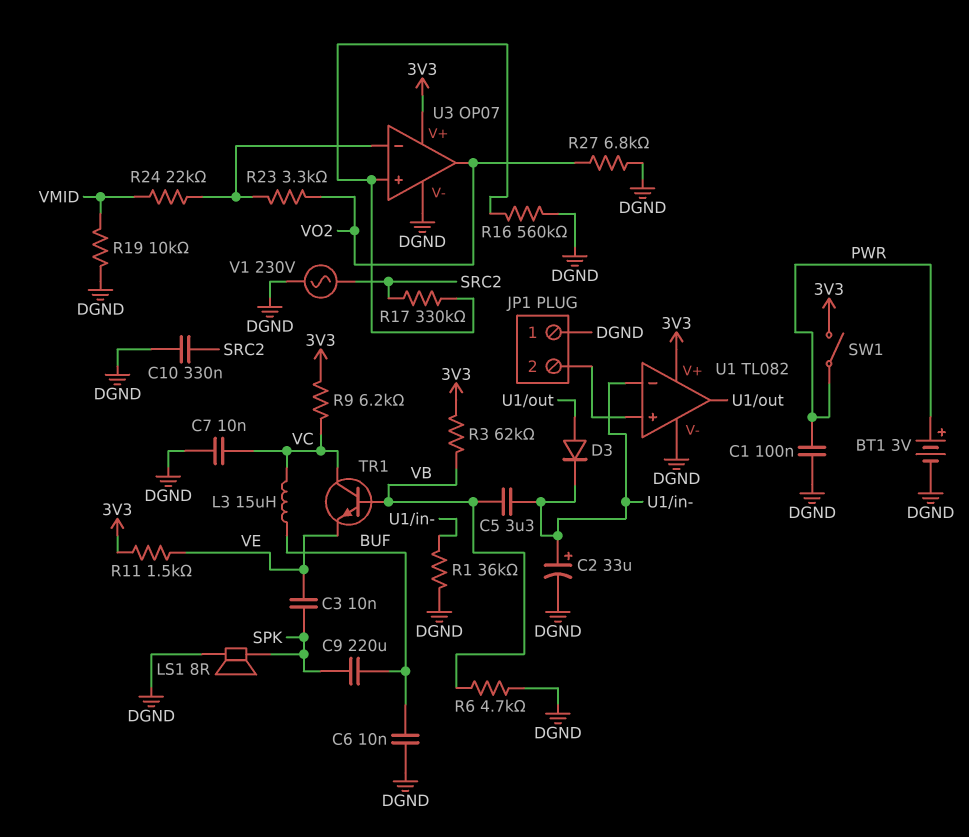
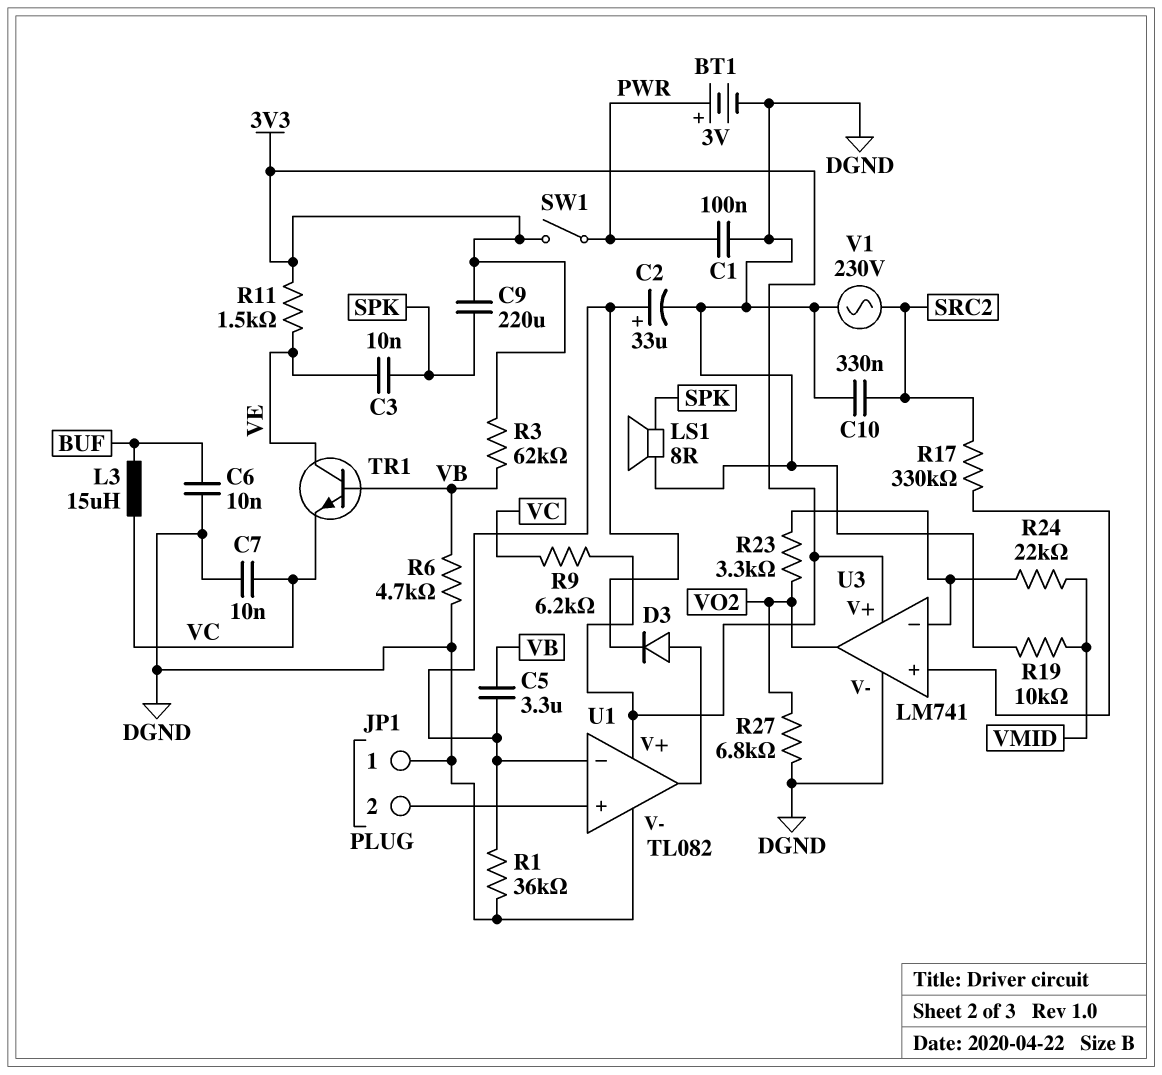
C9: 220uF (BUF, SPK) -> 220uF (3V3, SPK)
R16: 560k (DGND, U3/in+) -> none
TR1: NPN (B VB, C VC, E VE) -> NPN (B VB, C VE, E VC)
U3: OP07 -> LM741

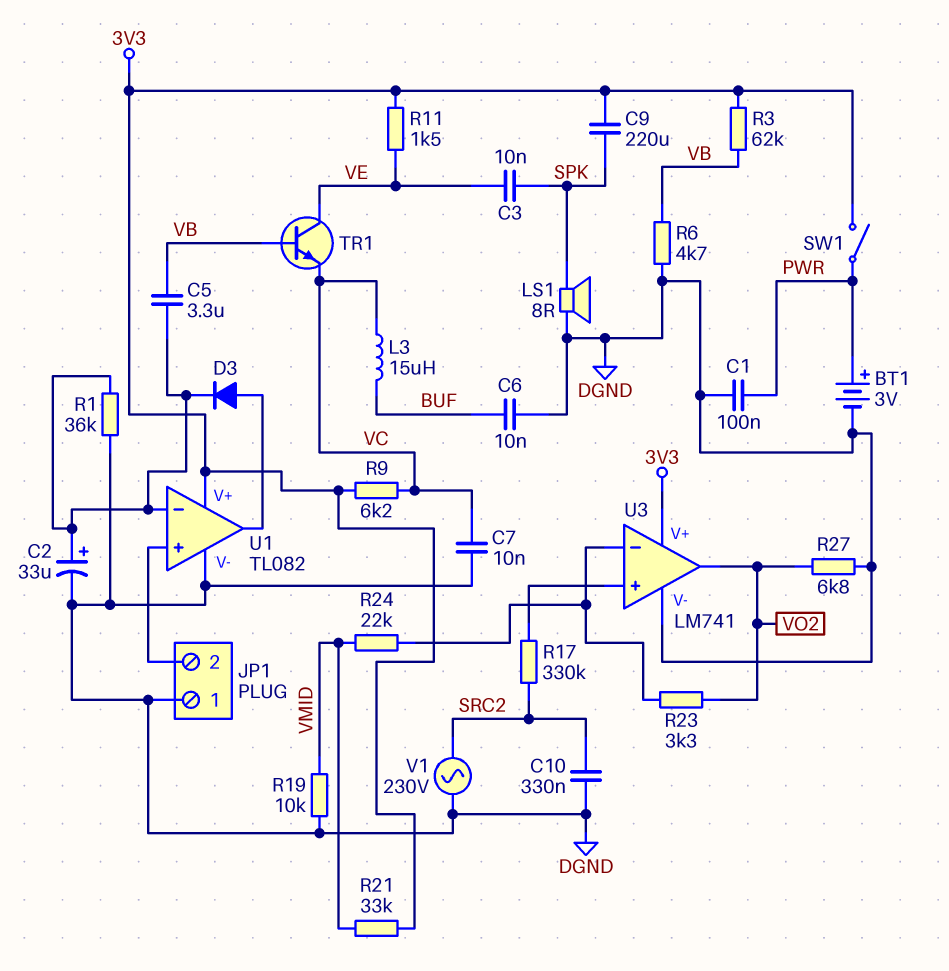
R21: none -> 33k (3V3, VMID)

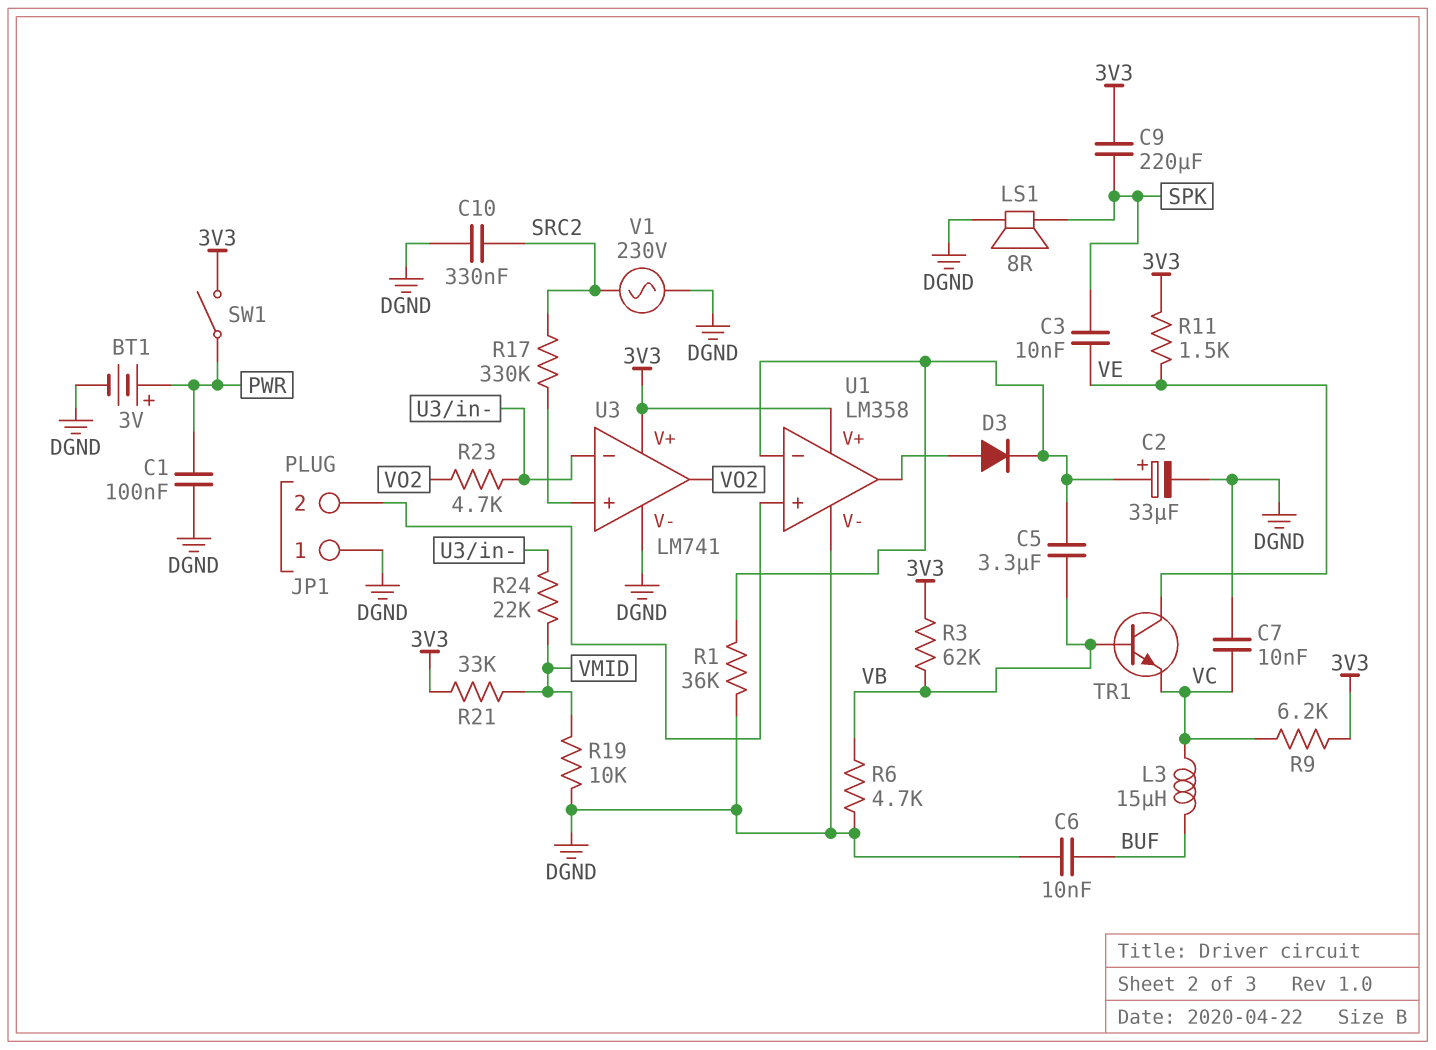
R23: 3.3k (U3/in-, VO2) -> 4.7k (U3/in-, VO2)
R27: 6.8k (DGND, VO2) -> none
U1: TL082 -> LM358

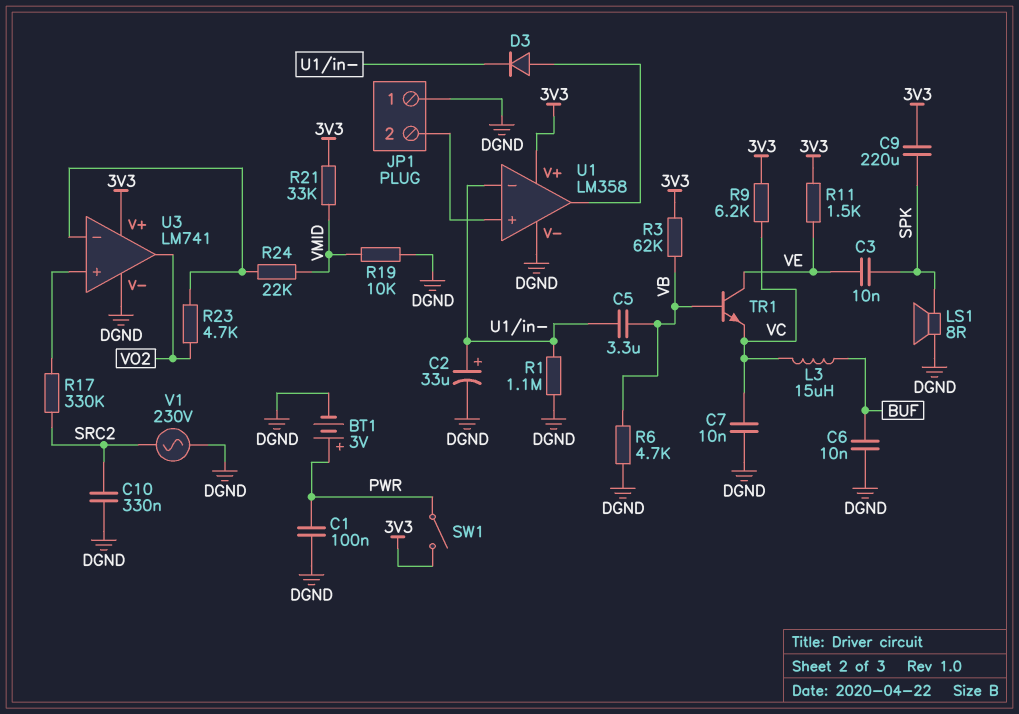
R1: 36k (DGND, U1/in-) -> 1.1M (DGND, U1/in-)

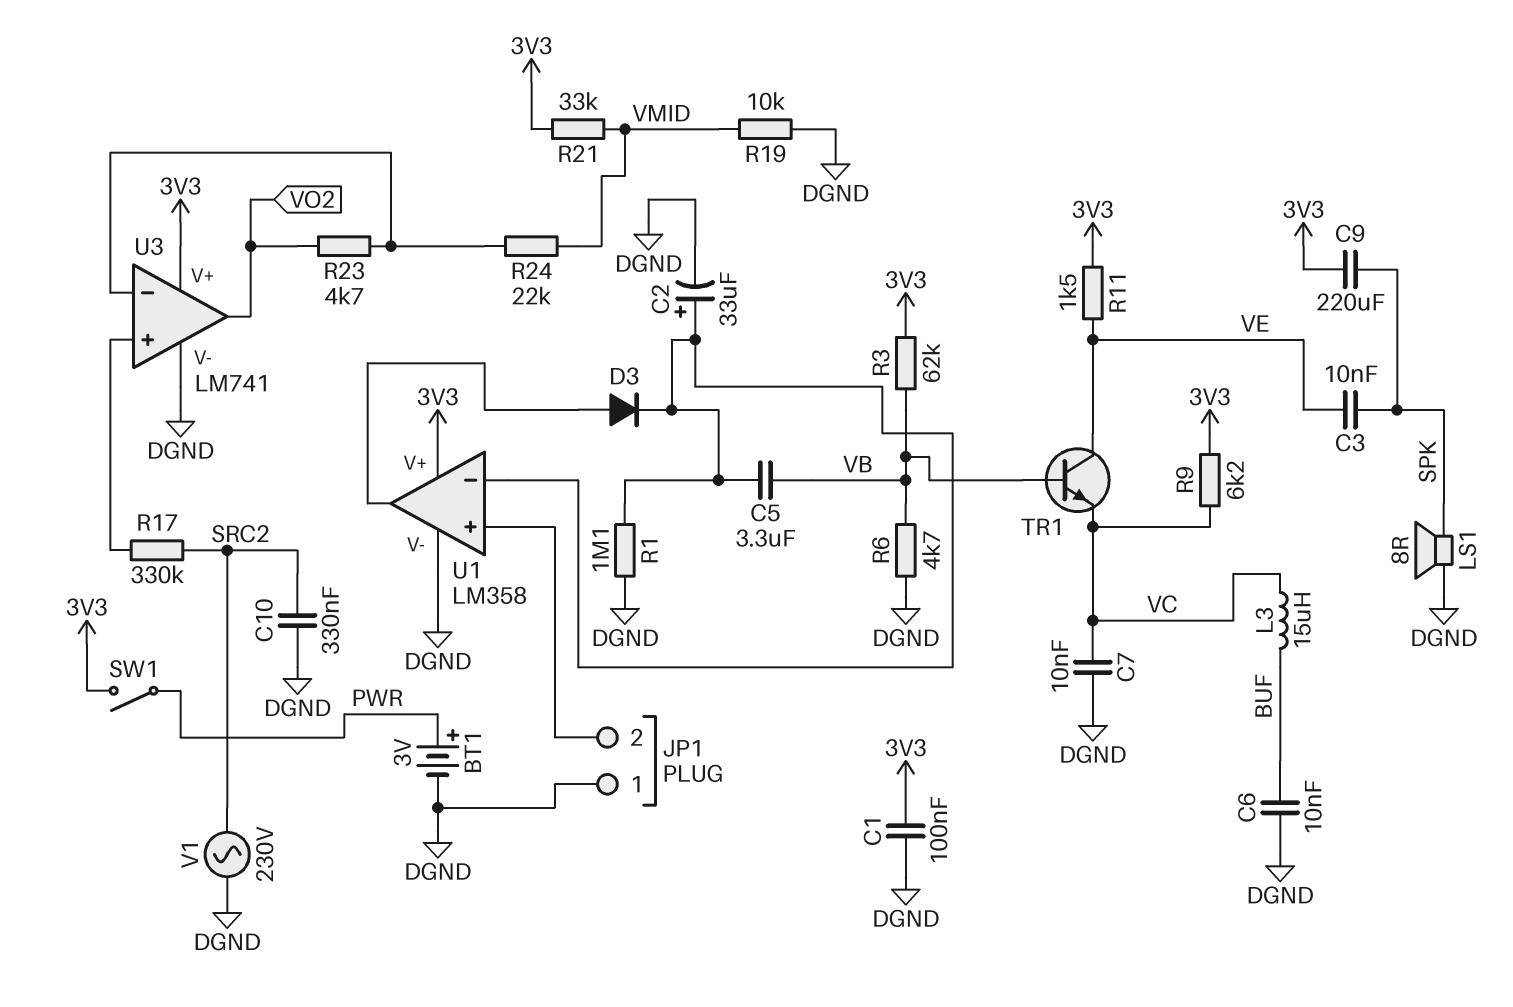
C1: 100nF (DGND, PWR) -> 100nF (3V3, DGND)

